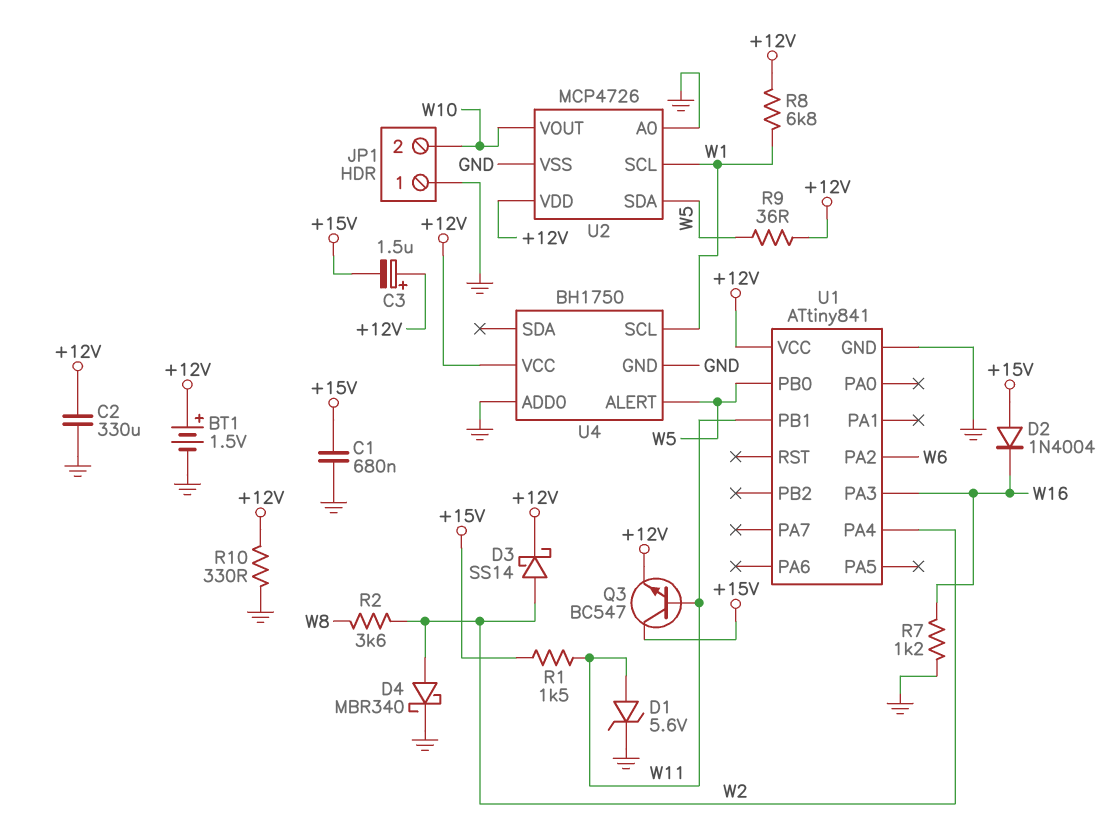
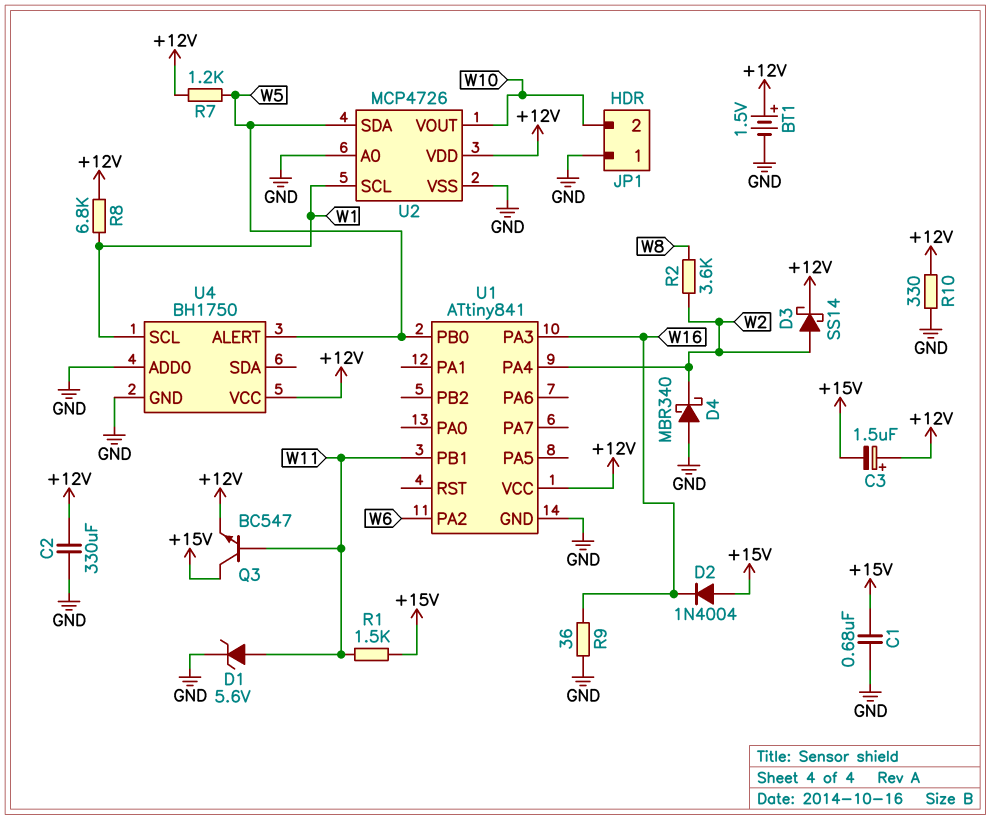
D4: schottky MBR340 (A W2, K GND) -> schottky MBR340 (A GND, K W2)
R7: 1.2k (GND, W16) -> 1.2k (+12V, W5)
R9: 36 (+12V, W5) -> 36 (GND, W16)

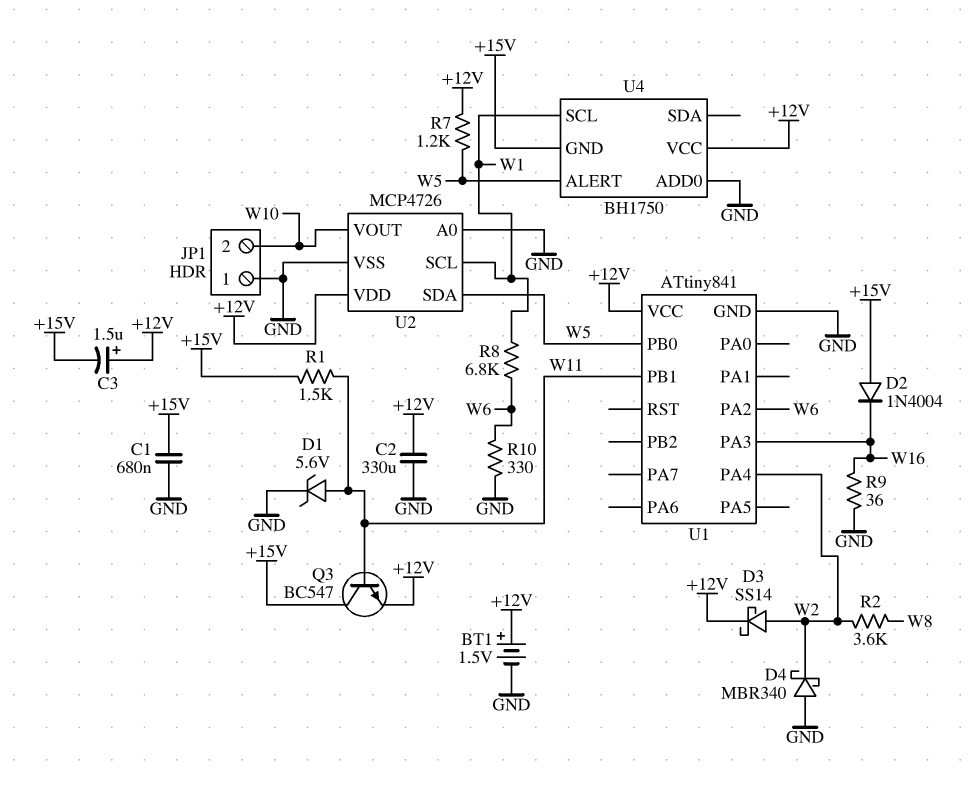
R8: 6.8k (+12V, W1) -> 6.8k (W1, W6)
R10: 330 (+12V, GND) -> 330 (GND, W6)
U4 pin GND: GND -> +15V

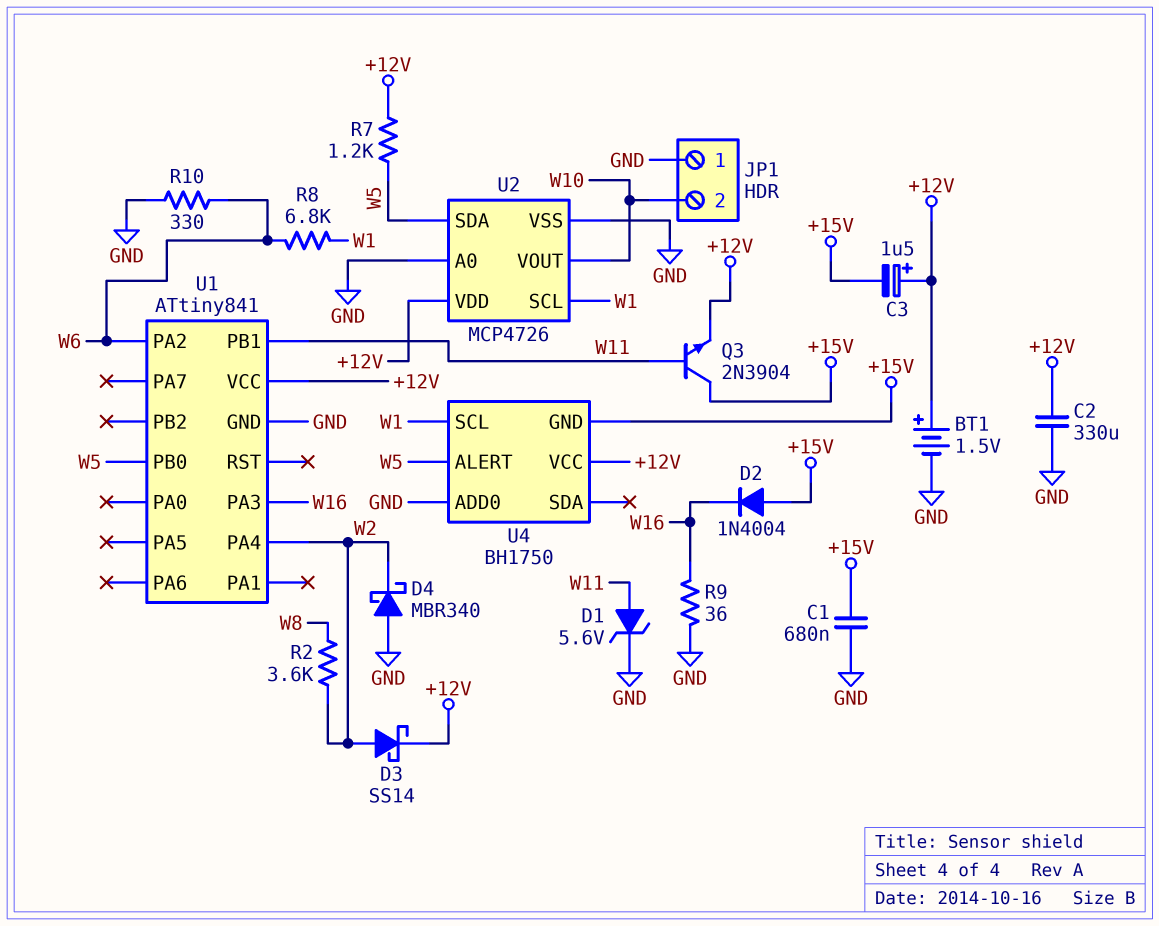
Q3: NPN BC547 (B W11, C +15V, E +12V) -> NPN 2N3904 (B W11, C +15V, E +12V)
R1: 1.5k (+15V, W11) -> none

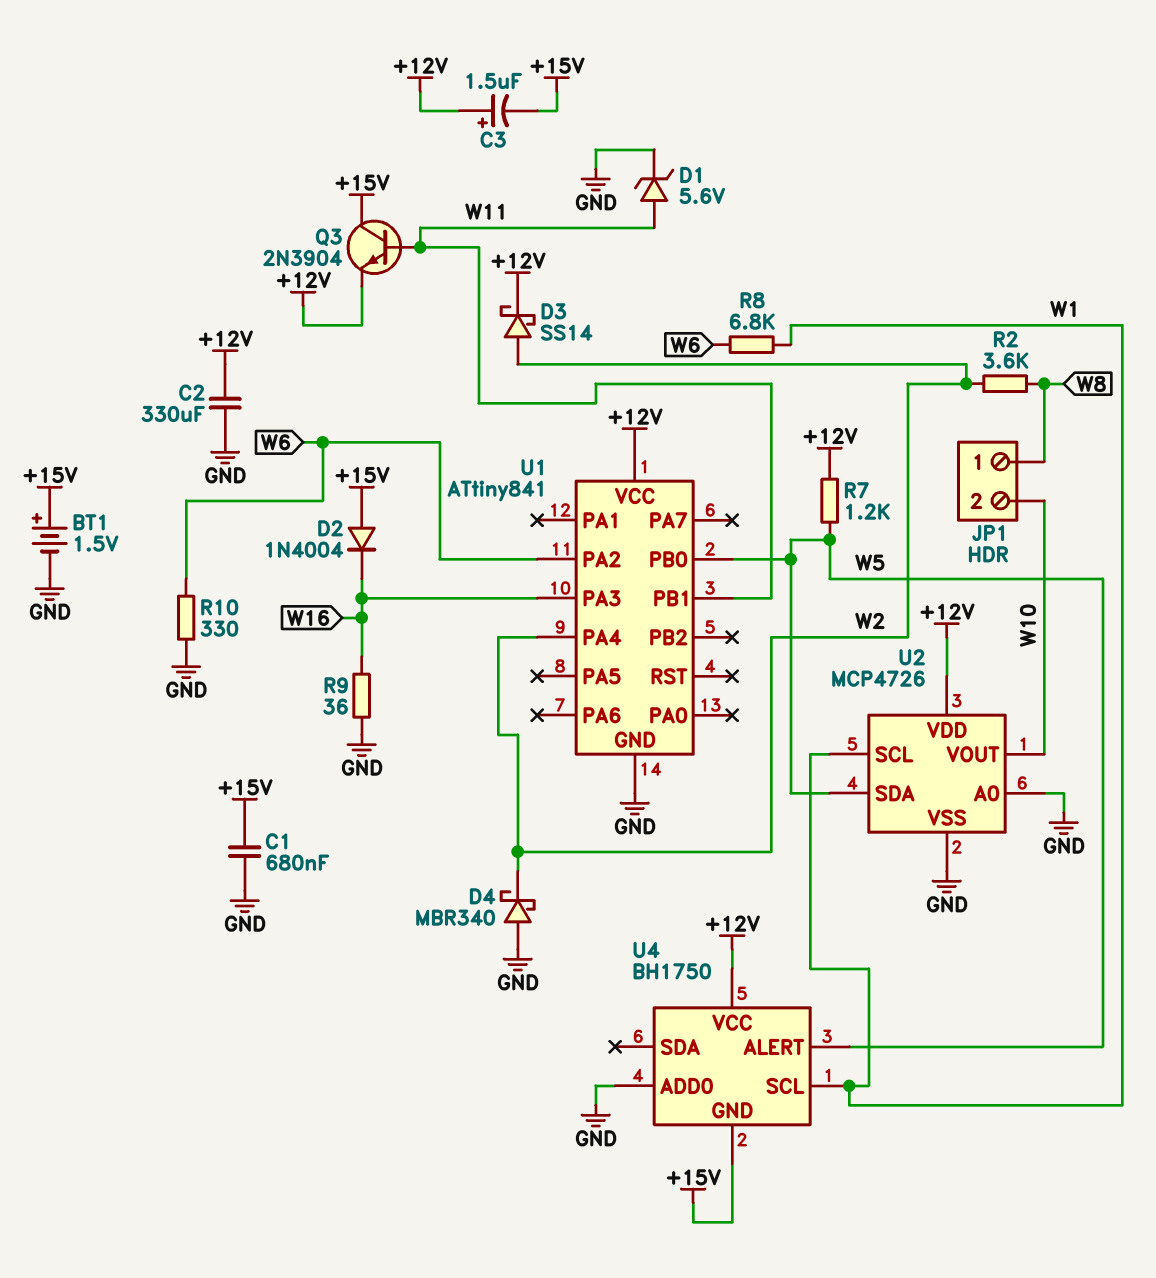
BT1: 1.5V (plus +12V, minus GND) -> 1.5V (plus +15V, minus GND)
JP1 pin 1: GND -> W8

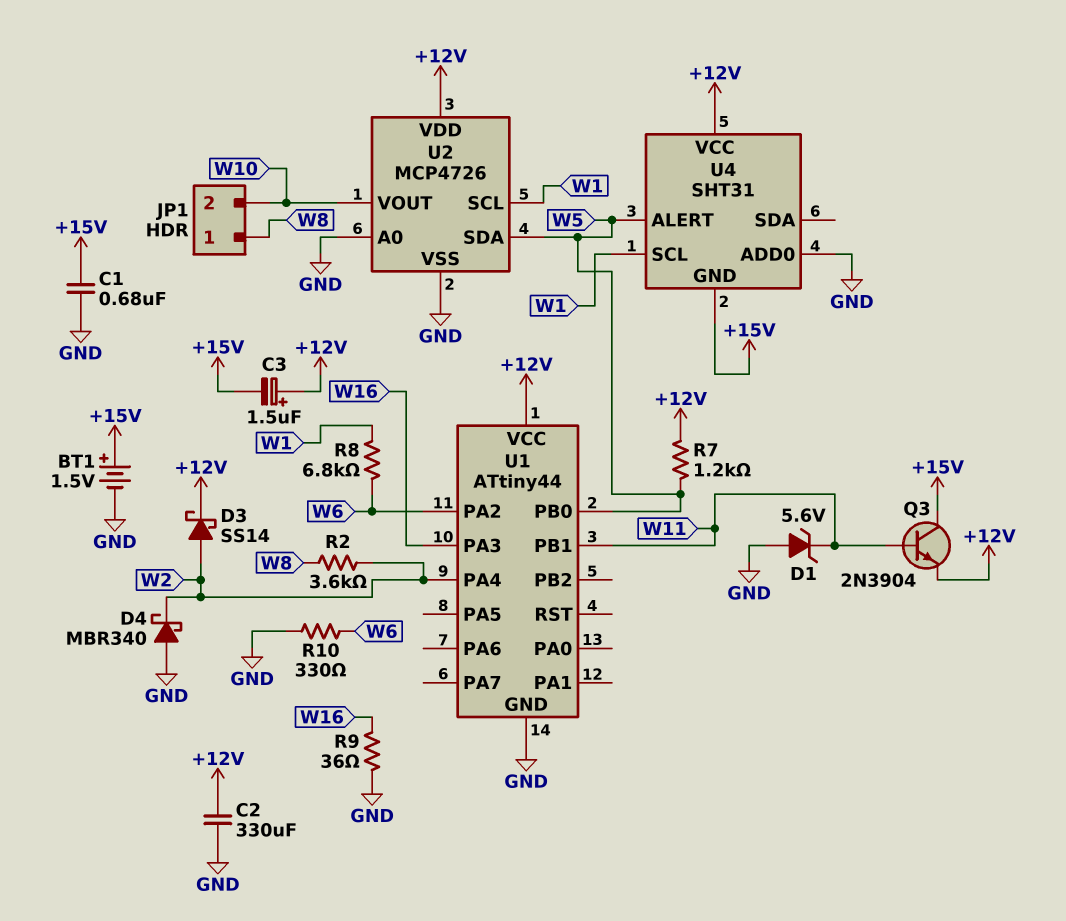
D1: zener 5.6V (A W11, K GND) -> zener 5.6V (A GND, K W11)
D2: diode 1N4004 (A +15V, K W16) -> none
U1: ATtiny841 -> ATtiny44
U4: BH1750 -> SHT31

